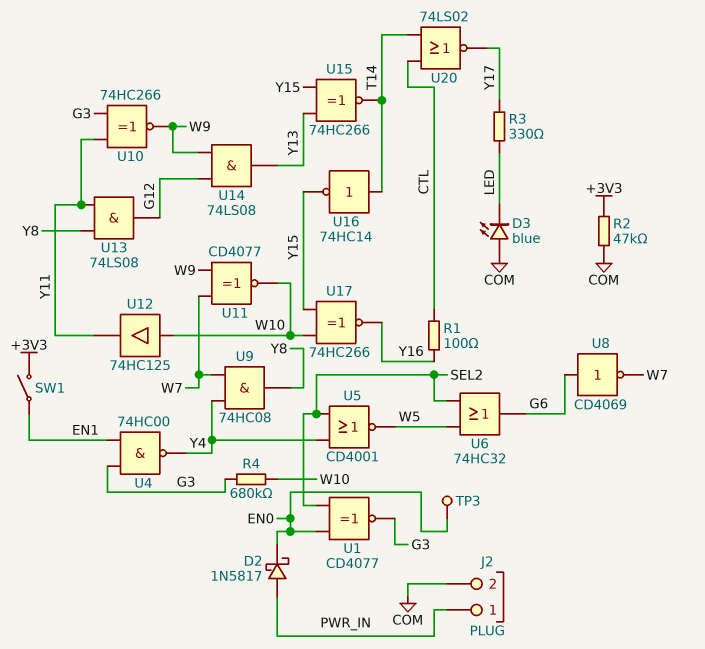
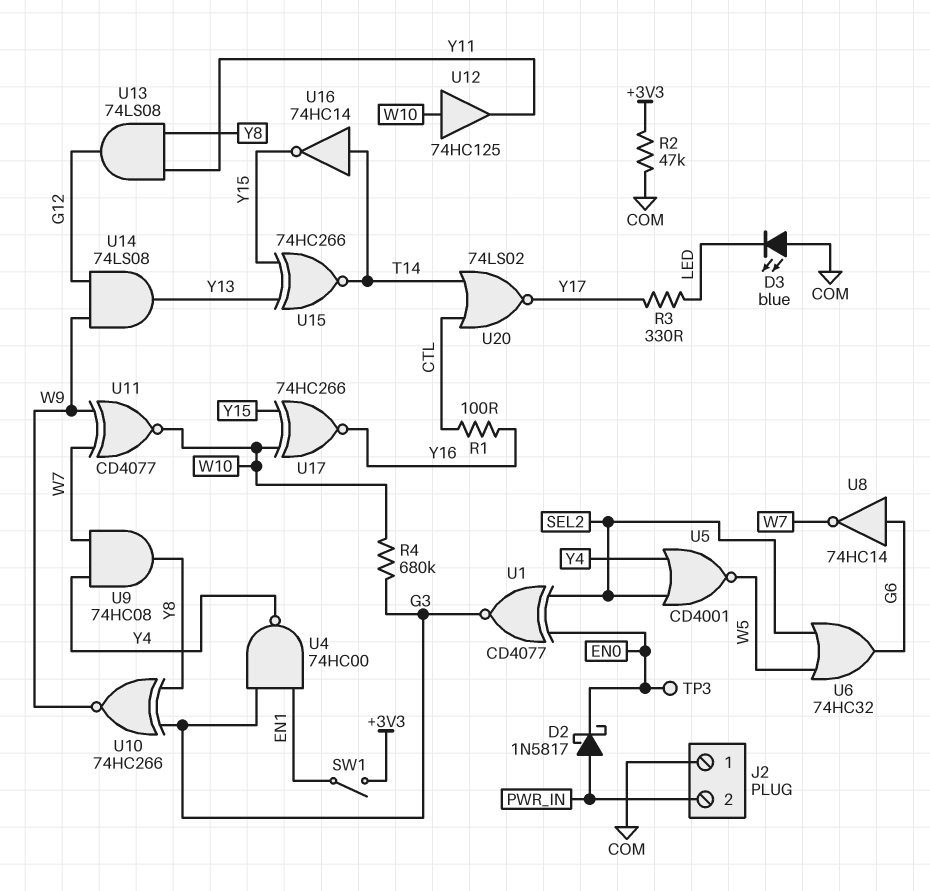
J2 pin 1: PWR_IN -> COM
J2 pin 2: COM -> PWR_IN
U8: NOT CD4069 (in G6, out W7) -> NOT 74HC14 (in G6, out W7)
U10: XNOR 74HC266 (in G3, in Y11, out W9) -> XNOR 74HC266 (in G3, in Y8, out W9)

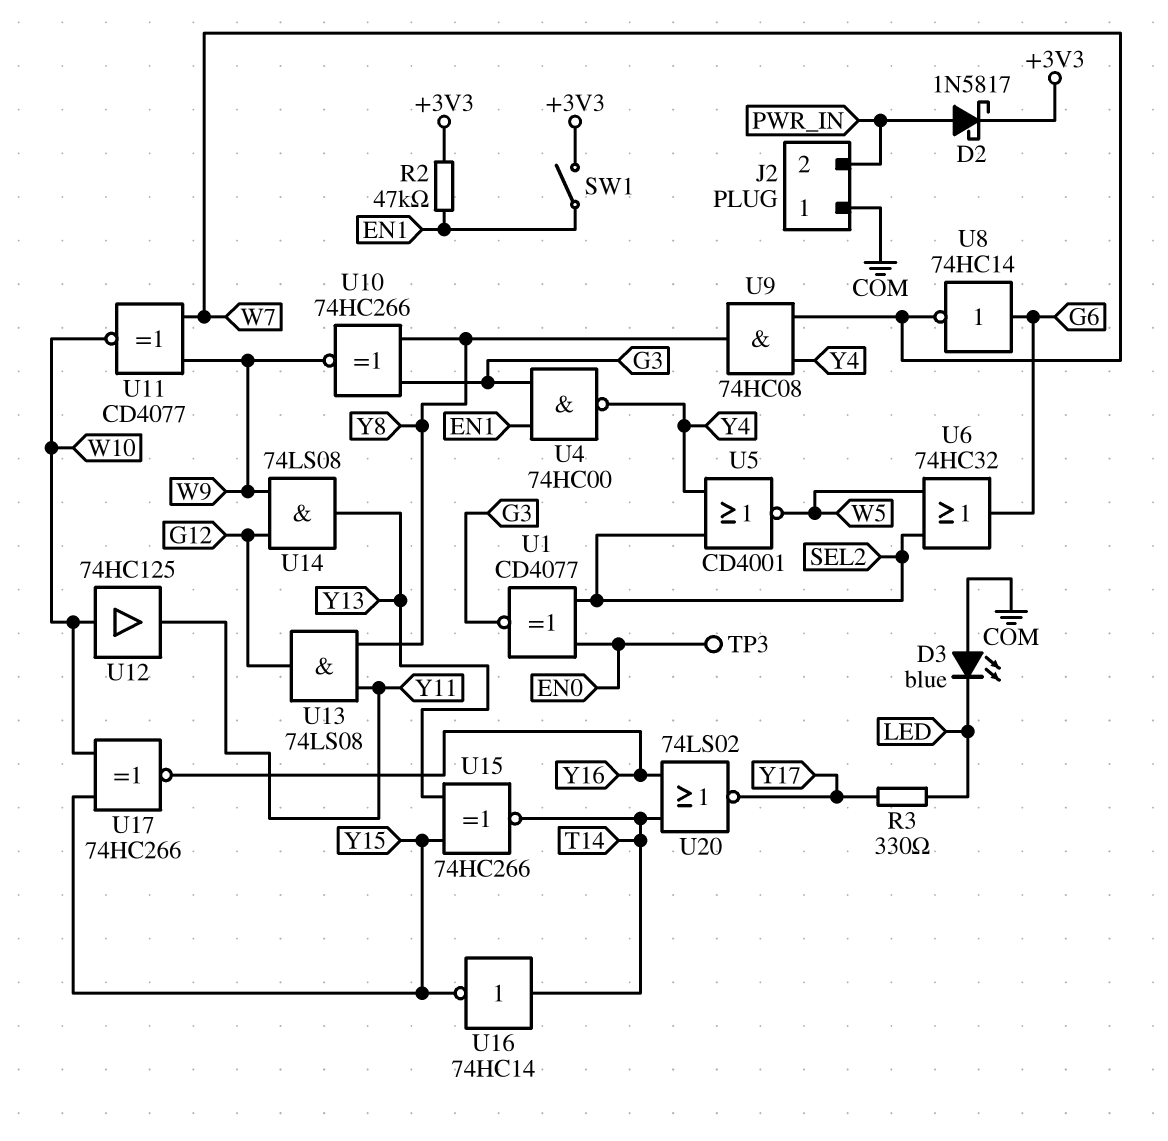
D2: schottky 1N5817 (A PWR_IN, K EN0) -> schottky 1N5817 (A PWR_IN, K +3V3)
R1: 100 (CTL, Y16) -> none
R2: 47k (+3V3, COM) -> 47k (+3V3, EN1)
R4: 680k (G3, W10) -> none
U20: NOR 74LS02 (in CTL, in T14, out Y17) -> NOR 74LS02 (in T14, in Y16, out Y17)

